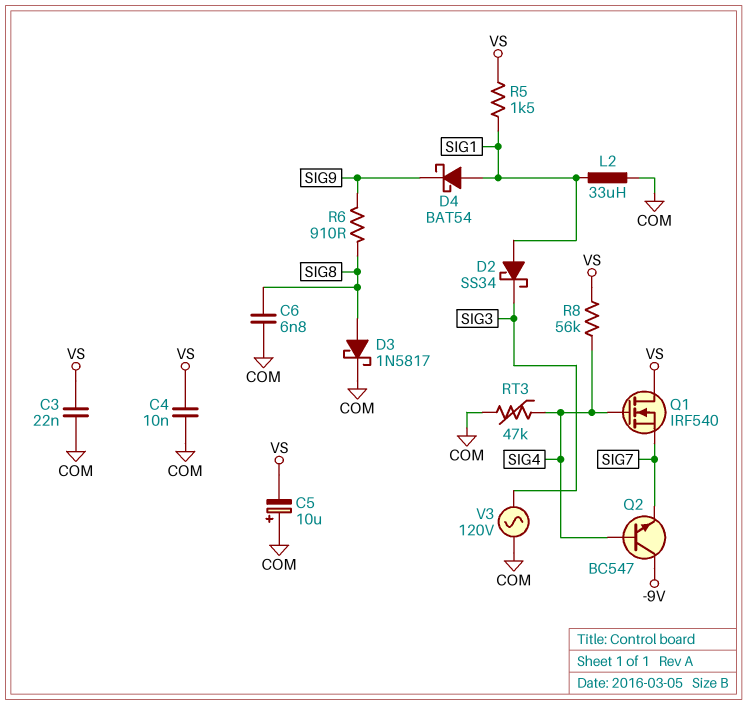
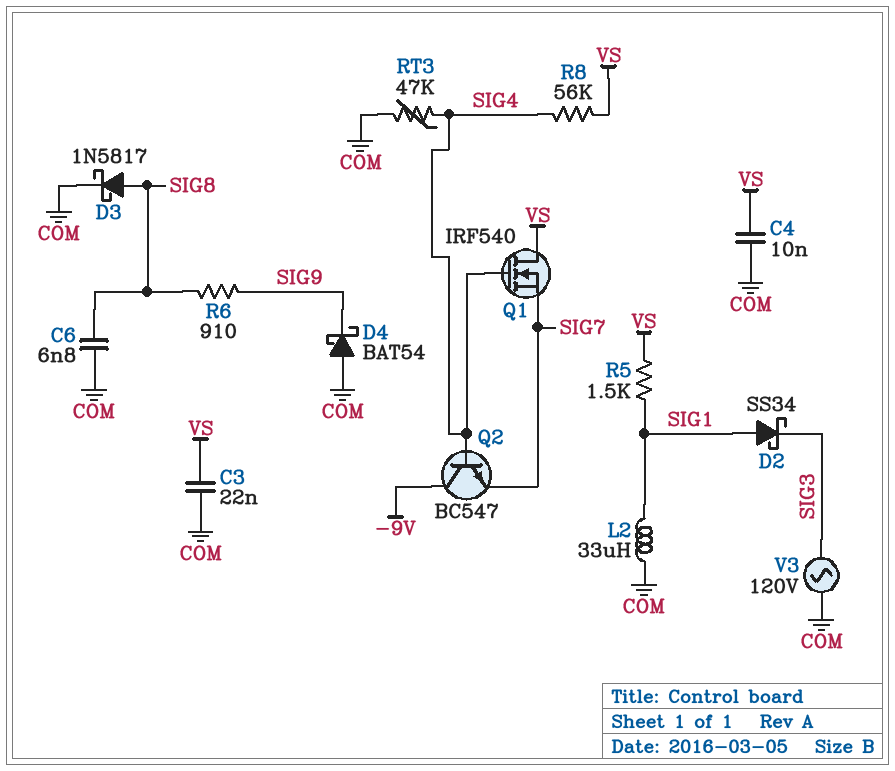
C5: 10uF (plus COM, minus VS) -> none
D4: schottky BAT54 (A SIG1, K SIG9) -> schottky BAT54 (A COM, K SIG9)

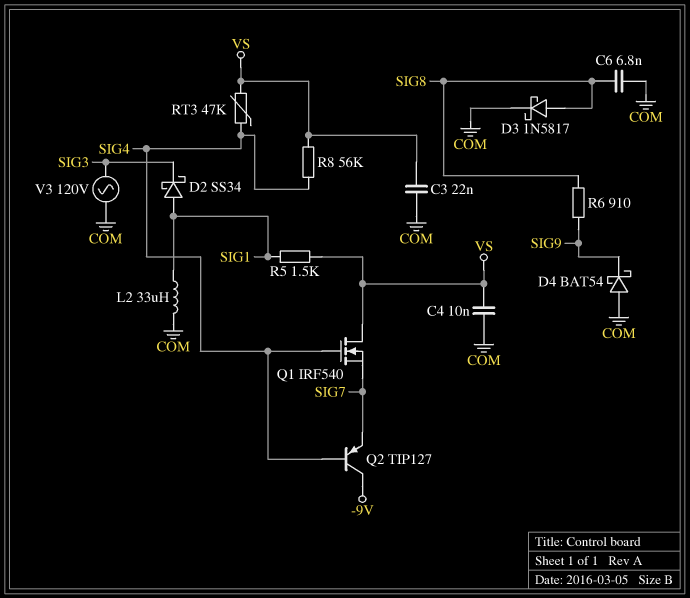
Q2: NPN BC547 (B SIG4, C -9V, E SIG7) -> PNP TIP127 (B SIG4, C -9V, E SIG7)
RT3: 47k (COM, SIG4) -> 47k (SIG4, VS)

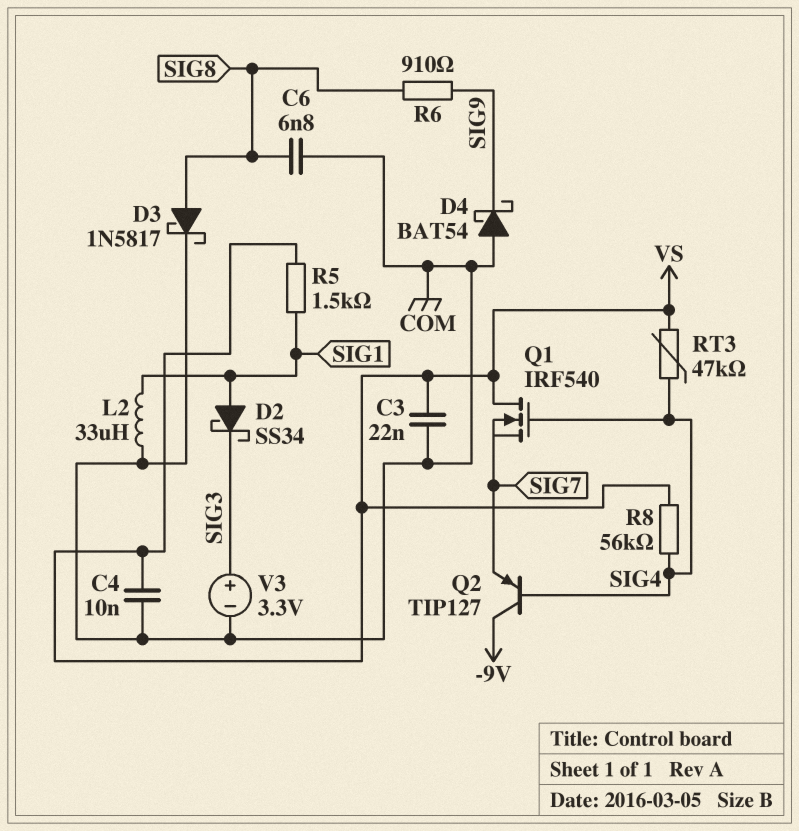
V3: AC 120V (COM, SIG3) -> 3.3V (plus SIG3, minus COM)

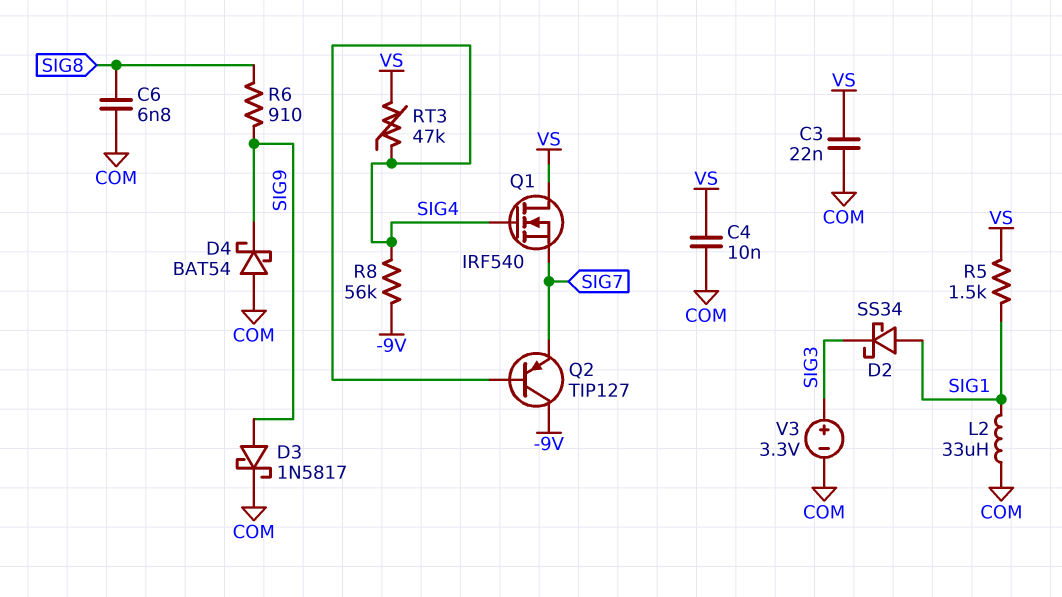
D3: schottky 1N5817 (A SIG8, K COM) -> schottky 1N5817 (A SIG9, K COM)
R8: 56k (SIG4, VS) -> 56k (-9V, SIG4)

